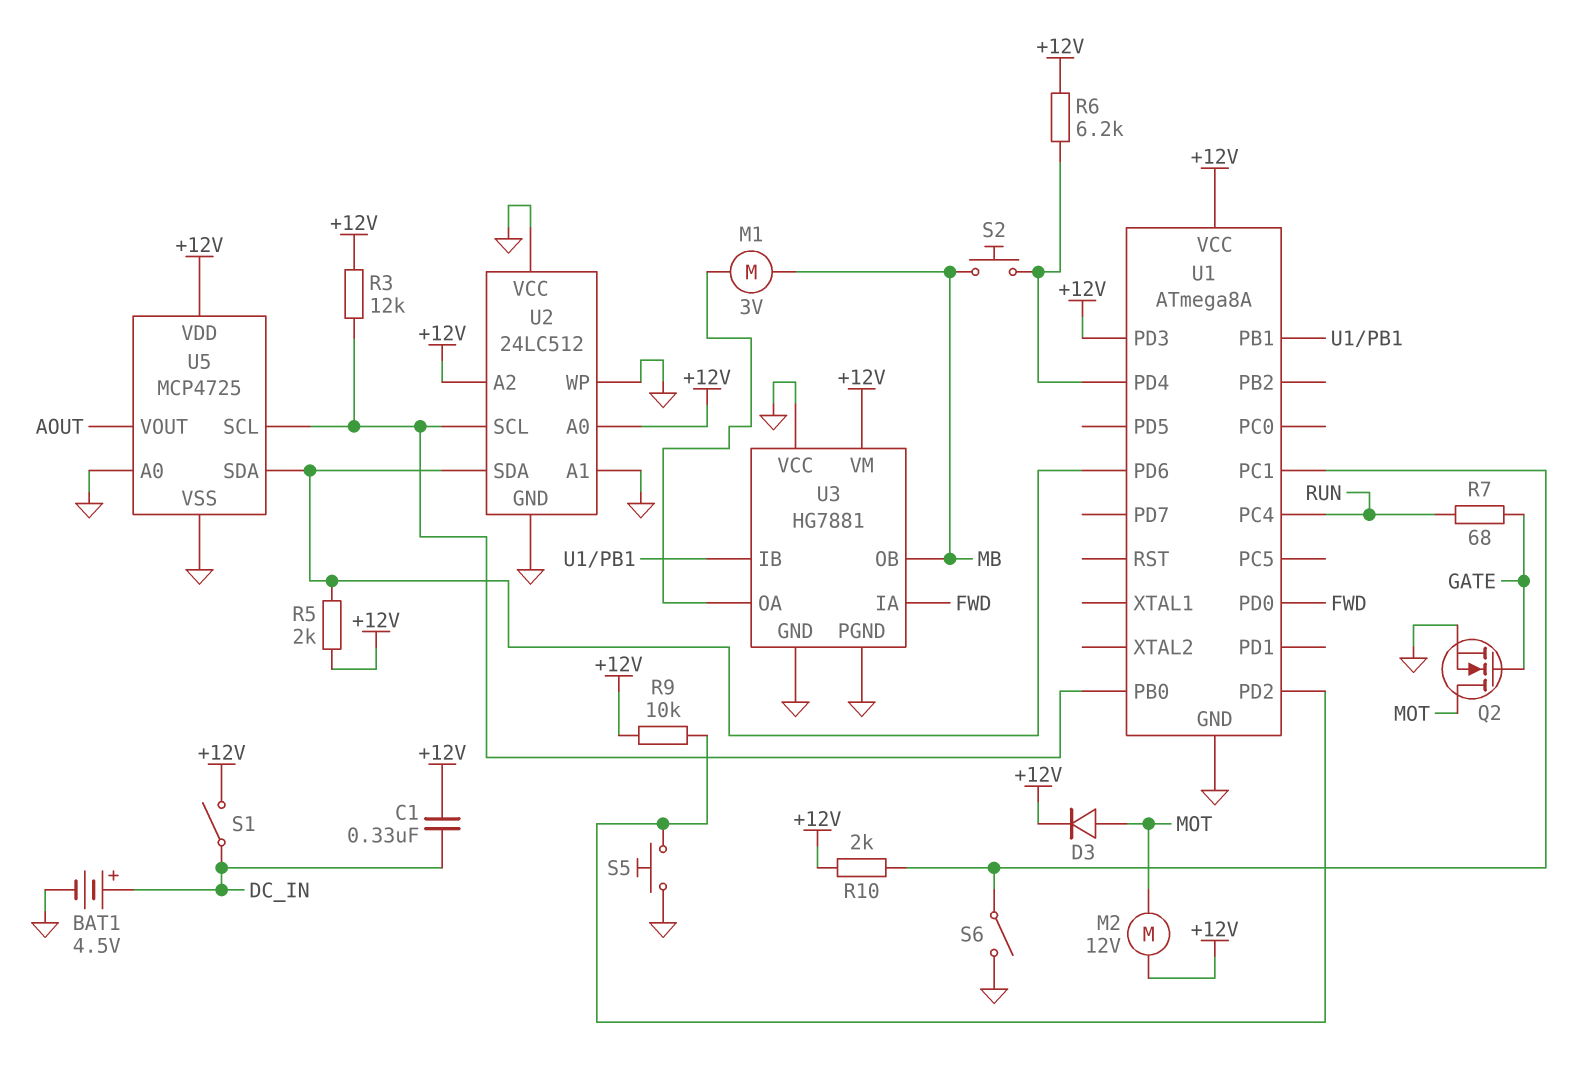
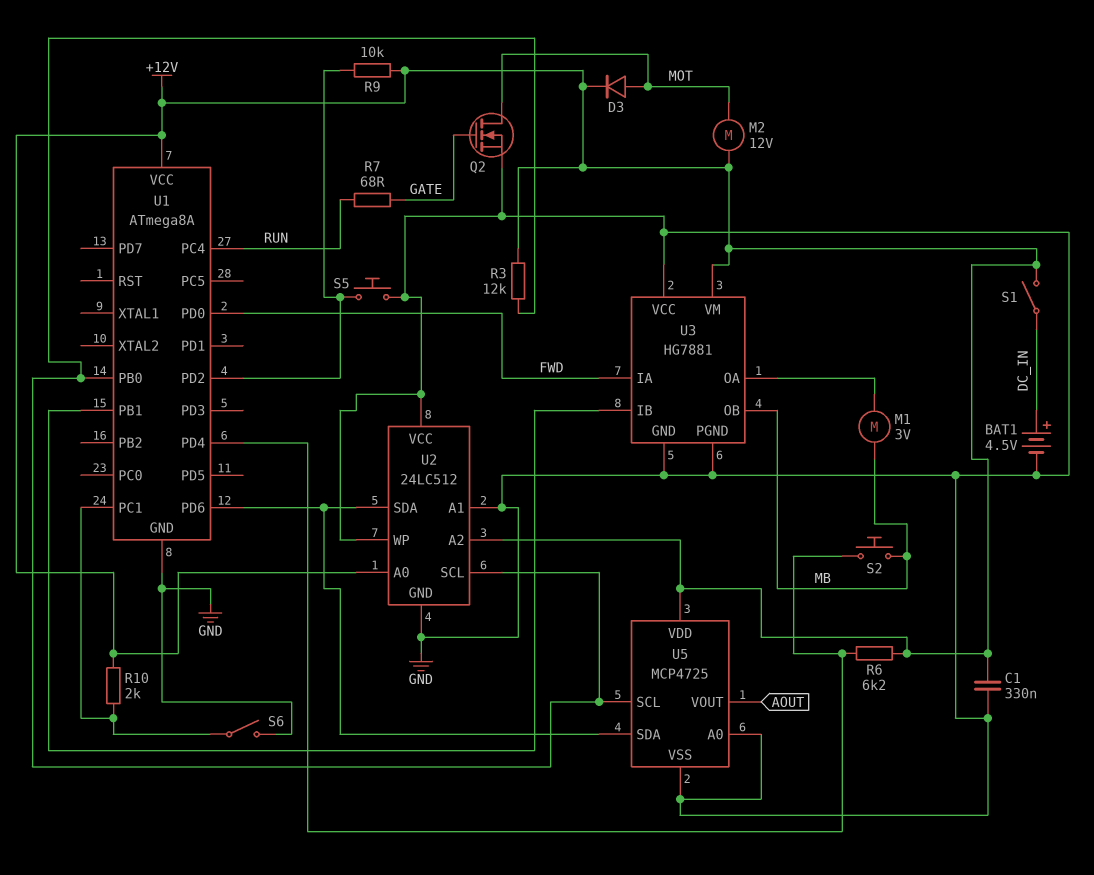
C1: 330nF (+12V, DC_IN) -> 330nF (+12V, GND)
R5: 2k (+12V, U1/PD6) -> none
U1 pin PD3: +12V -> none

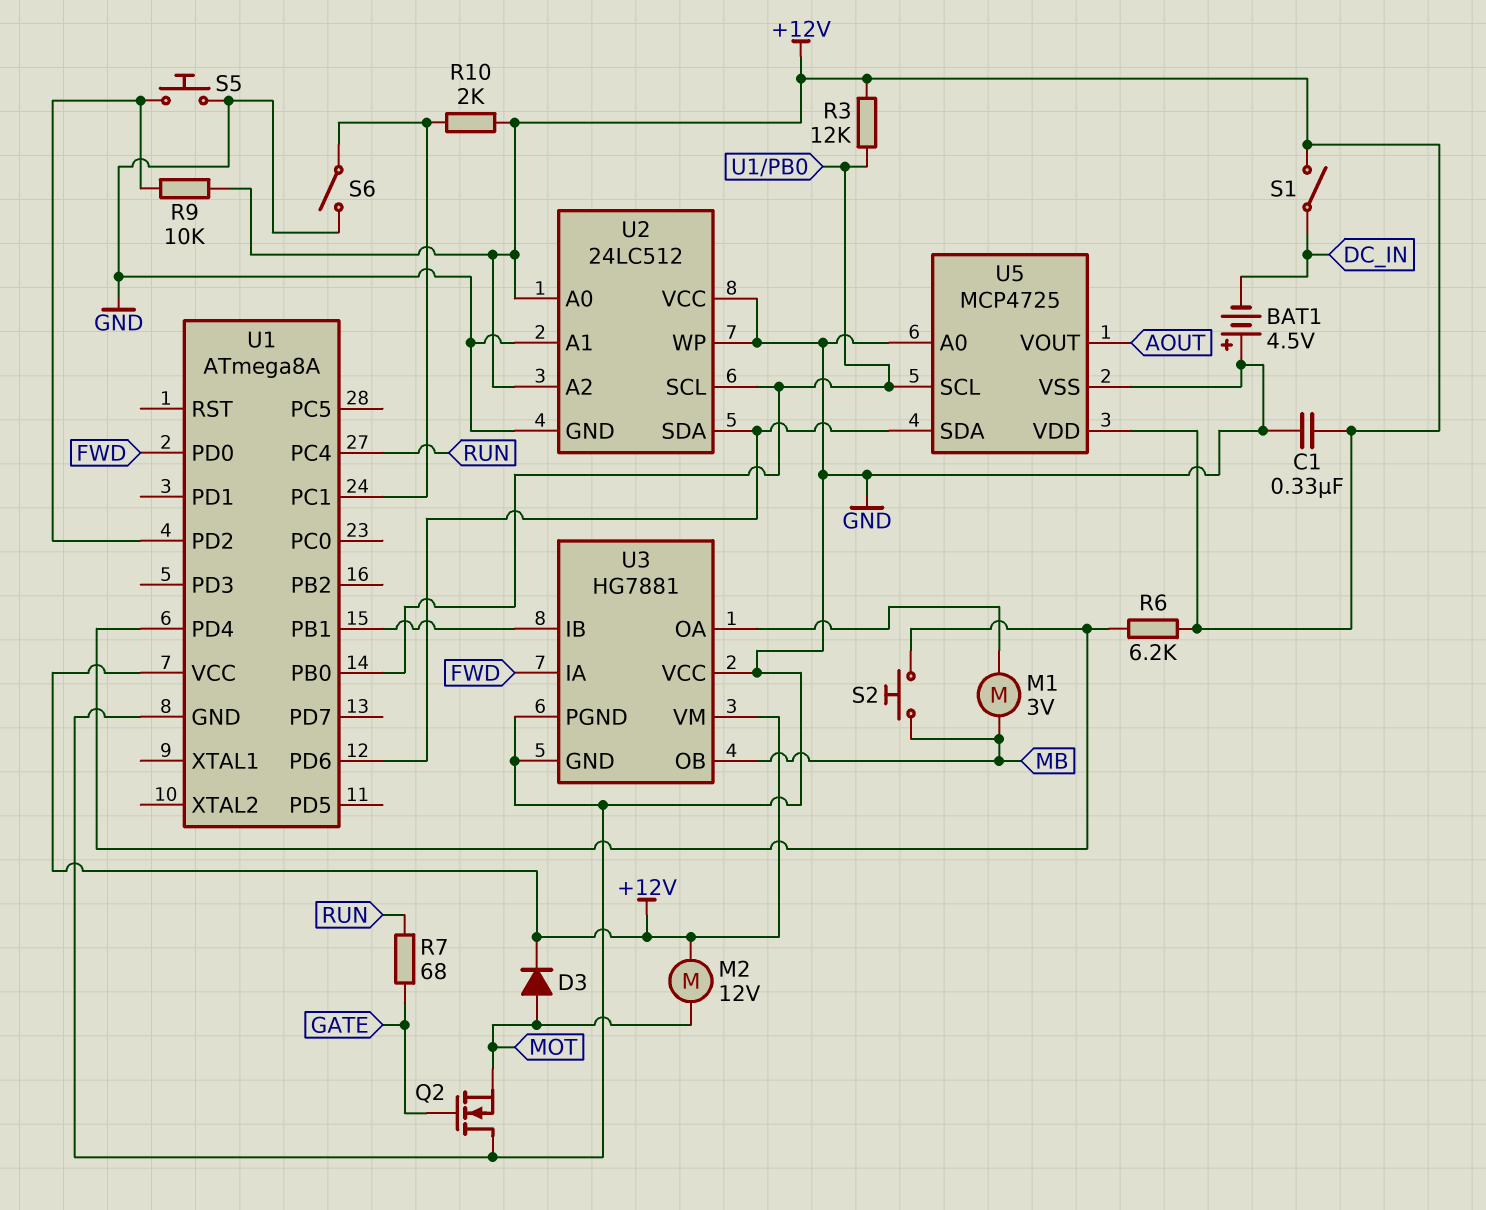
BAT1: 4.5V (plus DC_IN, minus GND) -> 4.5V (plus GND, minus DC_IN)
Q2: NMOS (G GATE, D MOT, S GND) -> NMOS (G GATE, D GND, S MOT)

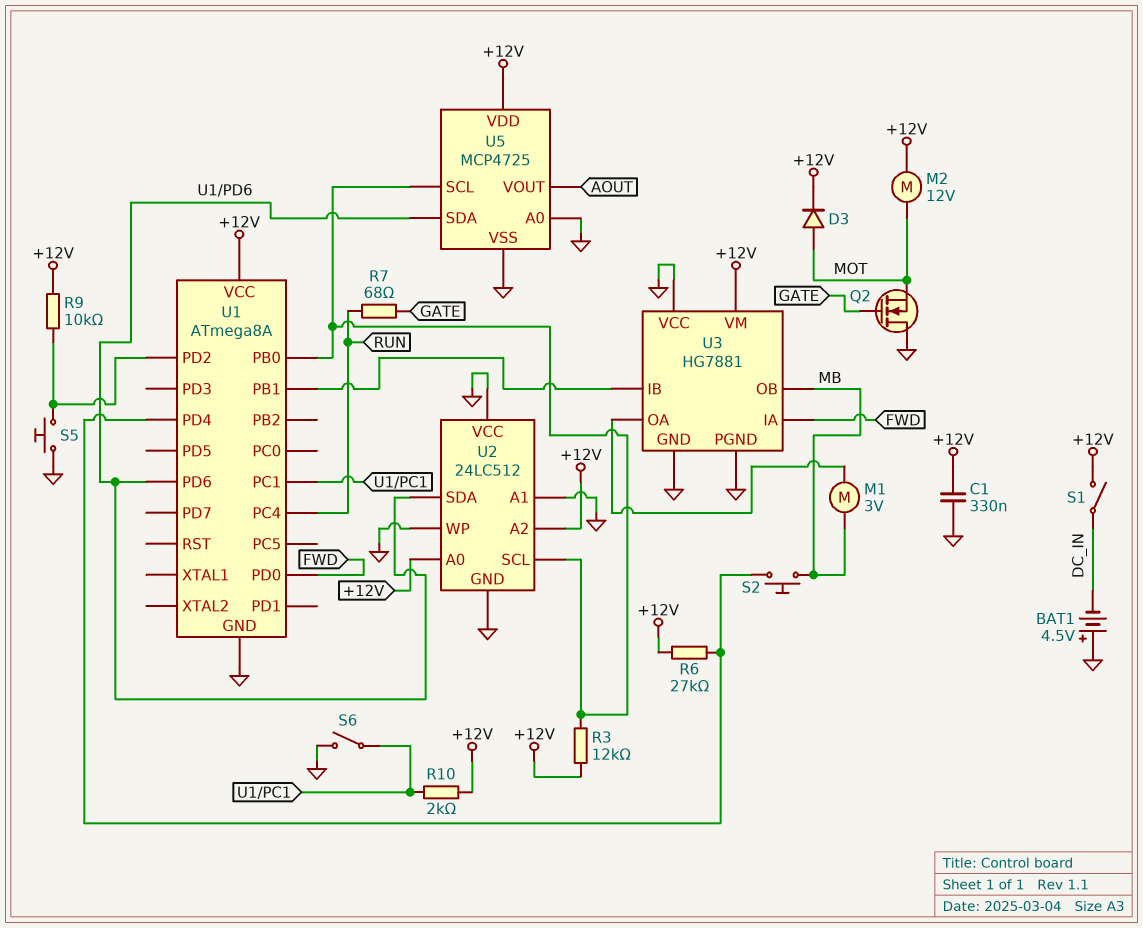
R6: 6.2k (+12V, U1/PD4) -> 27k (+12V, U1/PD4)

